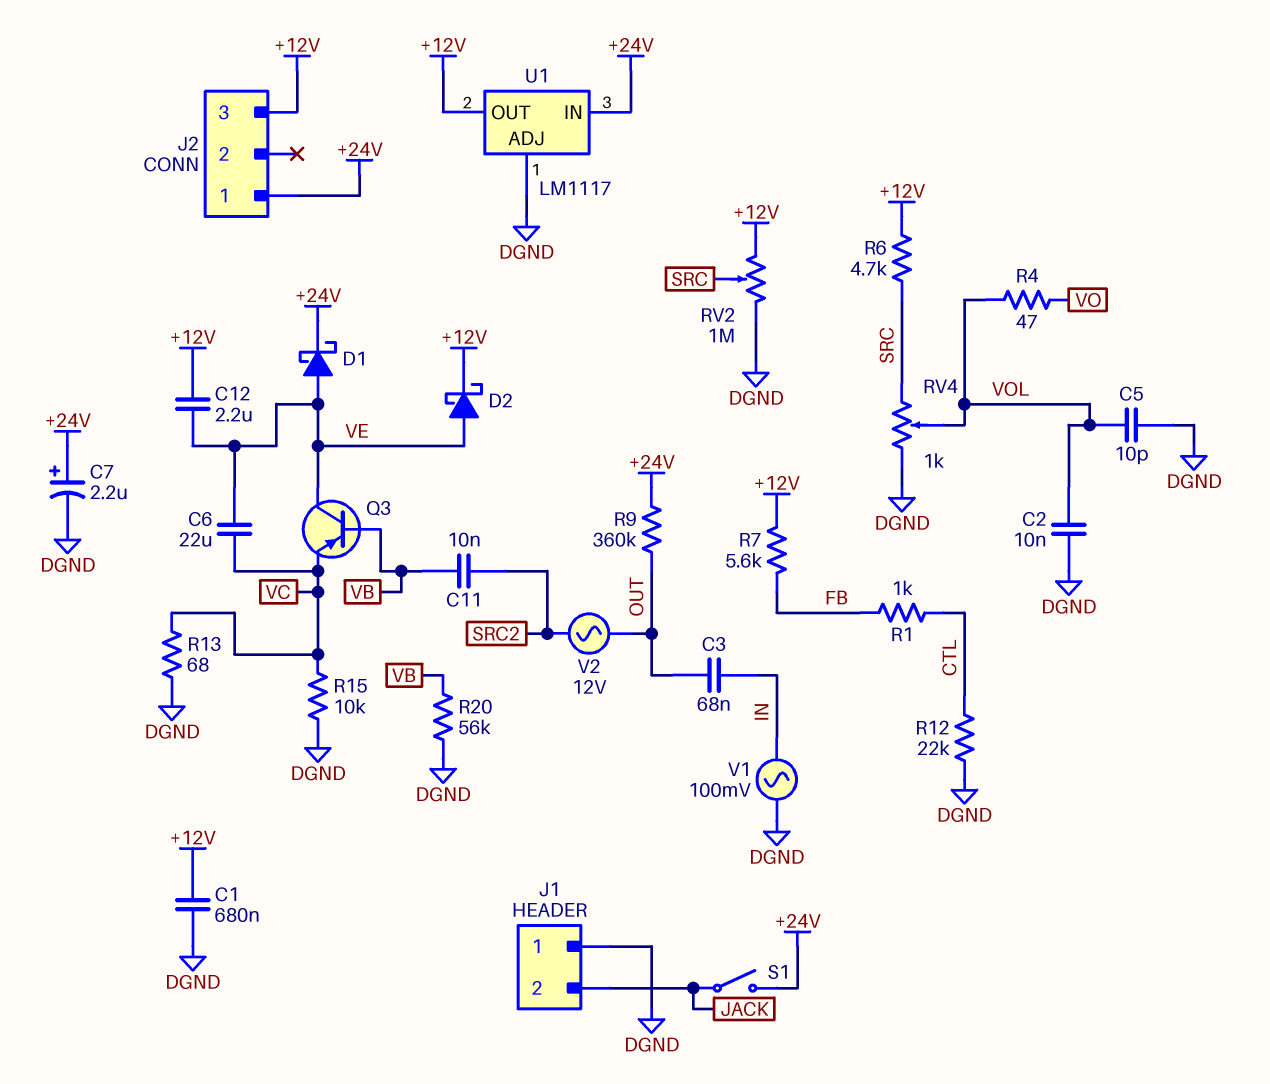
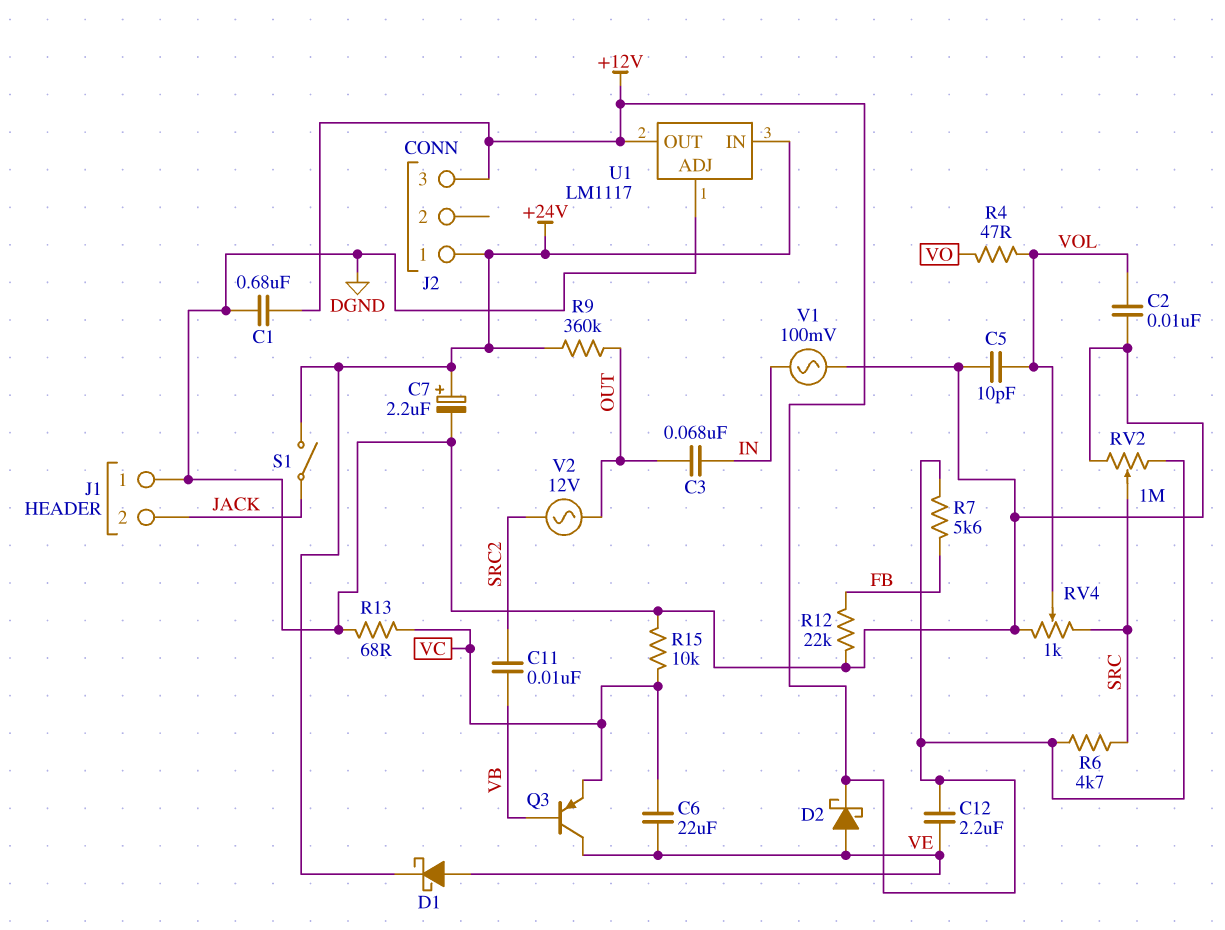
R1: 1k (CTL, FB) -> none
R12: 22k (CTL, DGND) -> 22k (DGND, FB)
R20: 56k (DGND, VB) -> none

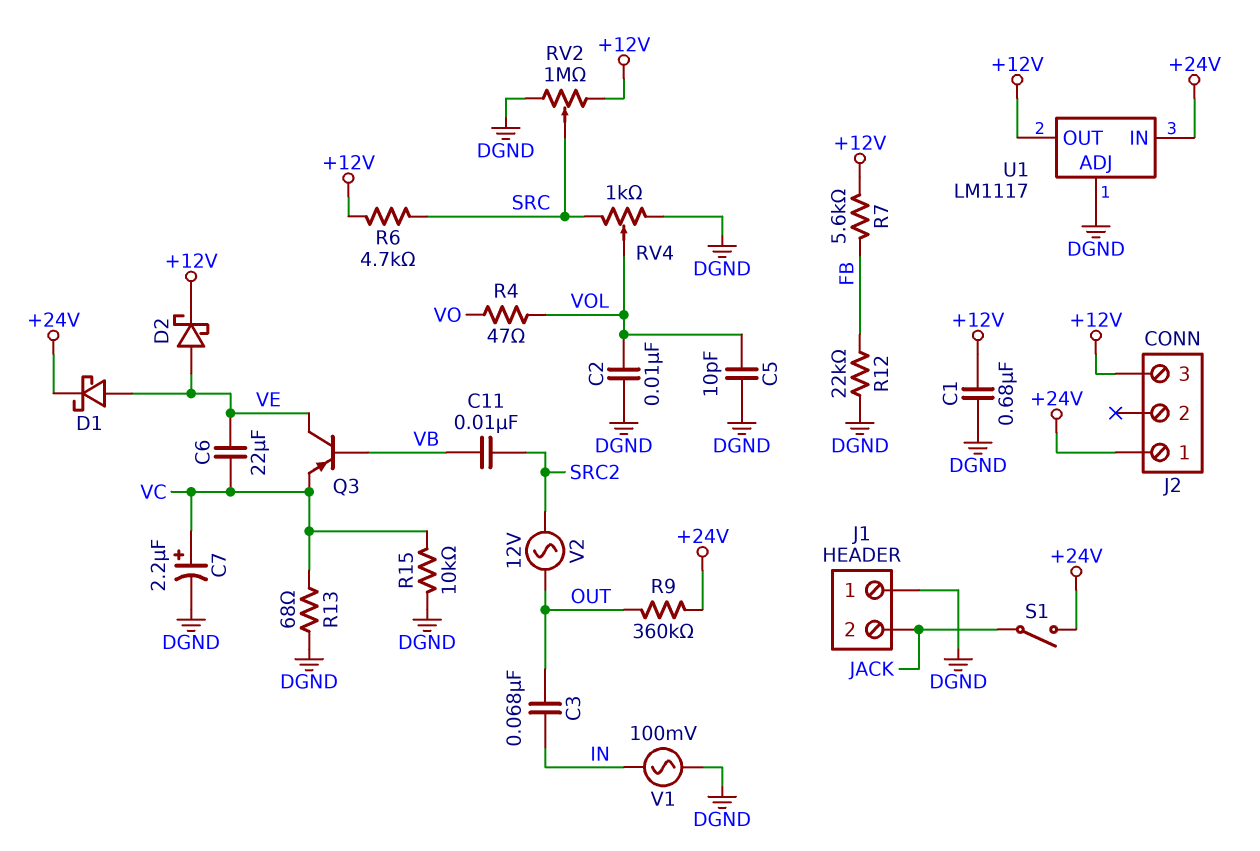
C7: 2.2uF (plus +24V, minus DGND) -> 2.2uF (plus VC, minus DGND)
C12: 2.2uF (+12V, VE) -> none

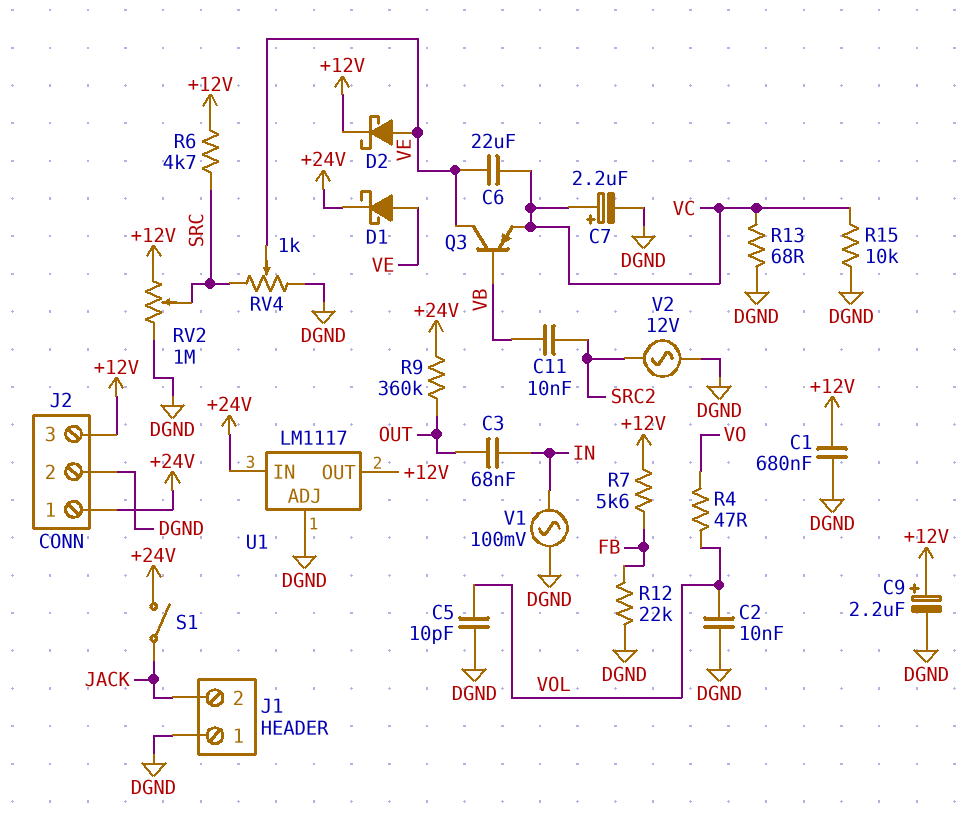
C9: none -> 2.2uF (plus +12V, minus DGND)
J2 pin 2: none -> DGND
RV4: 1k (DGND, SRC, wiper VOL) -> 1k (DGND, SRC, wiper VE)
V2: AC 12V (OUT, SRC2) -> AC 12V (DGND, SRC2)

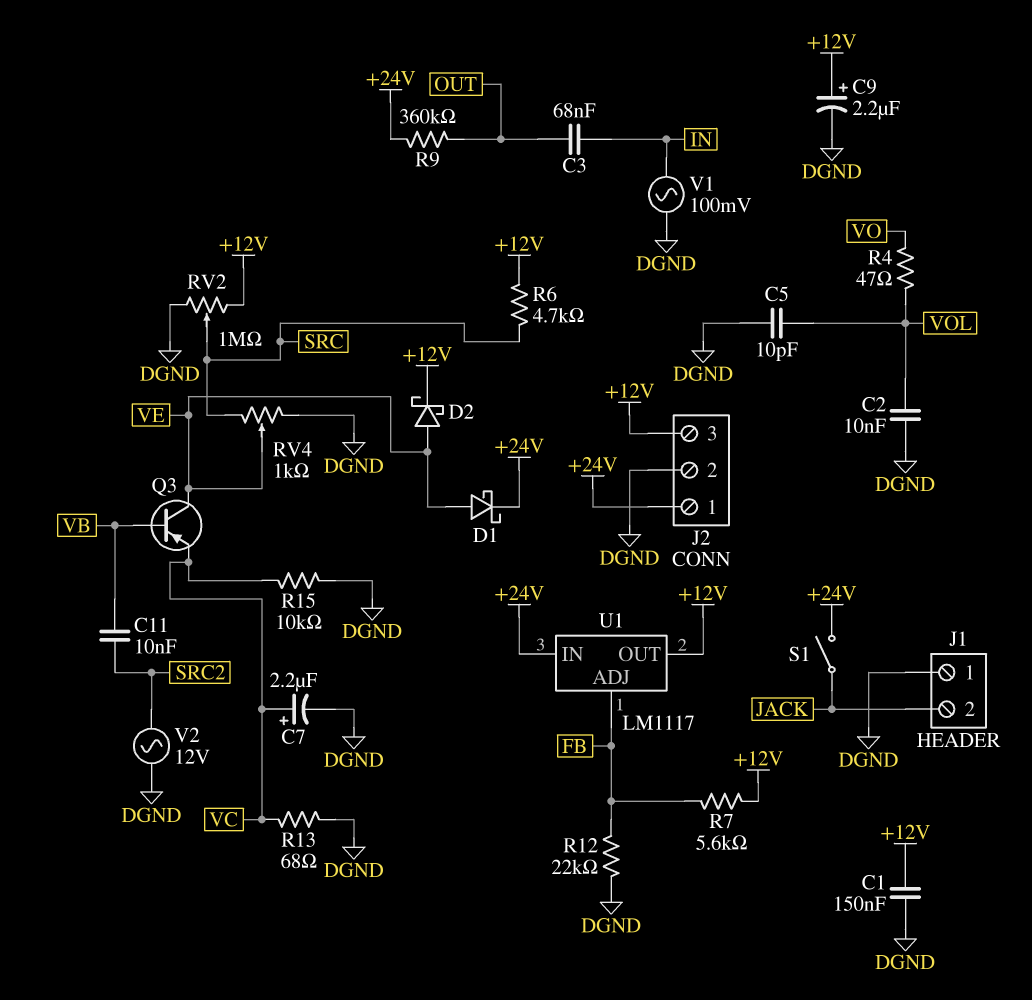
C1: 680nF (+12V, DGND) -> 150nF (+12V, DGND)
C6: 22uF (VC, VE) -> none
U1 pin ADJ: DGND -> FB

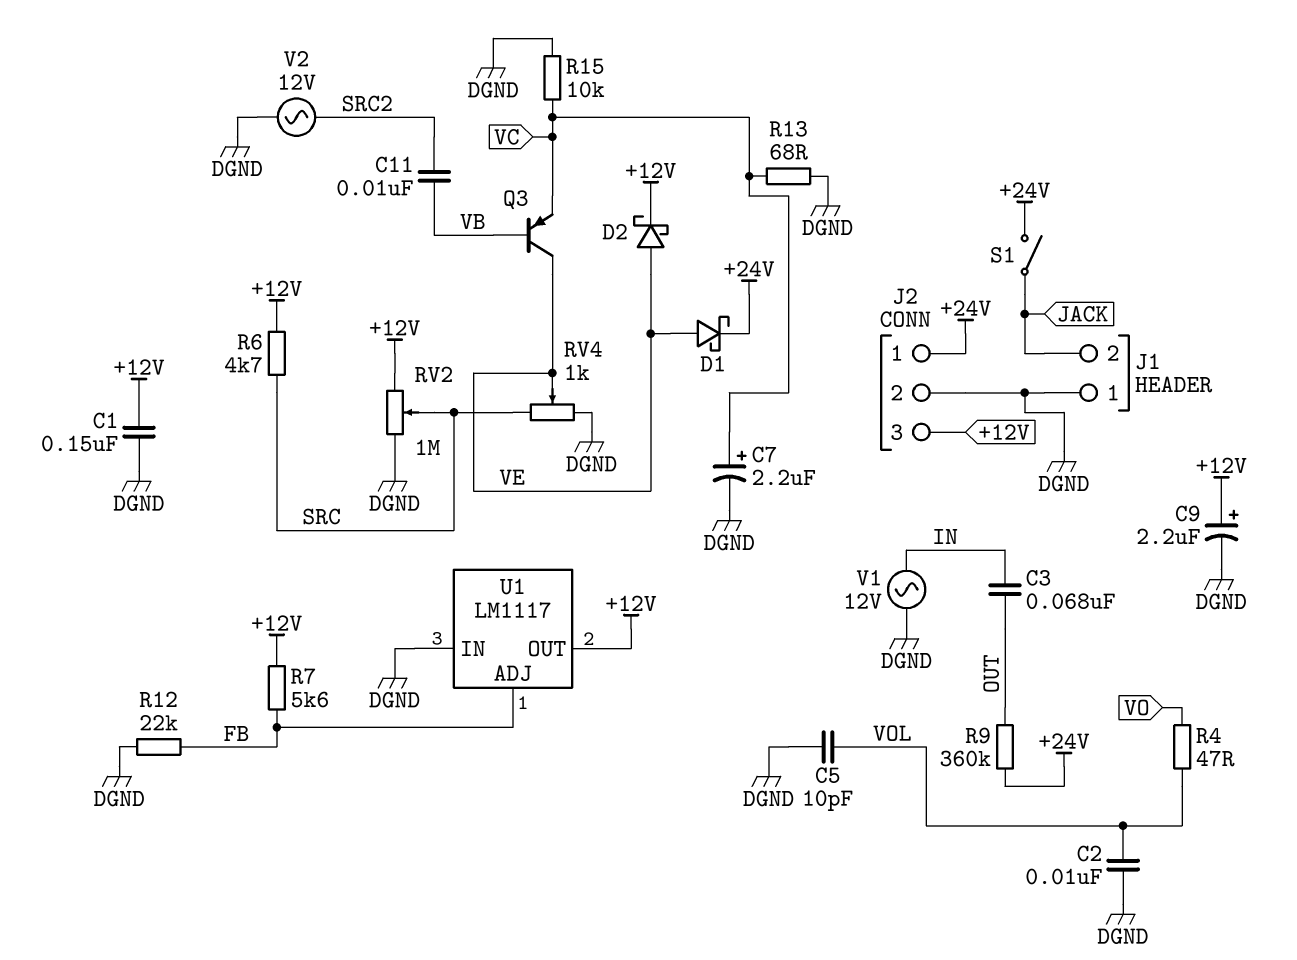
U1 pin IN: +24V -> DGND
V1: AC 100mV (DGND, IN) -> AC 12V (DGND, IN)

